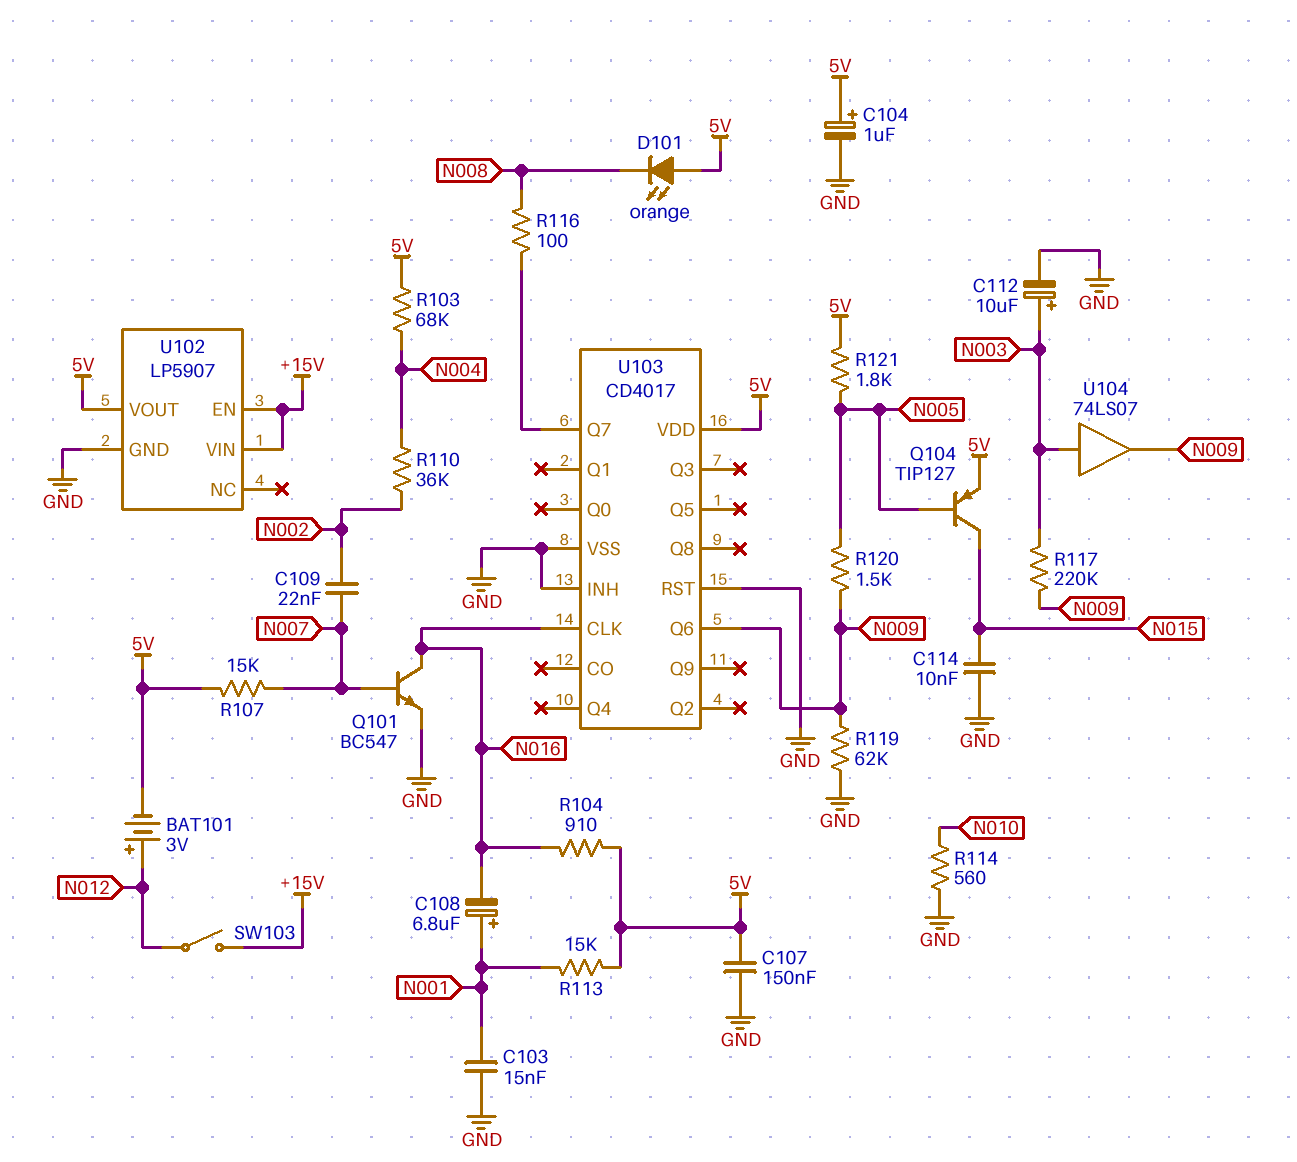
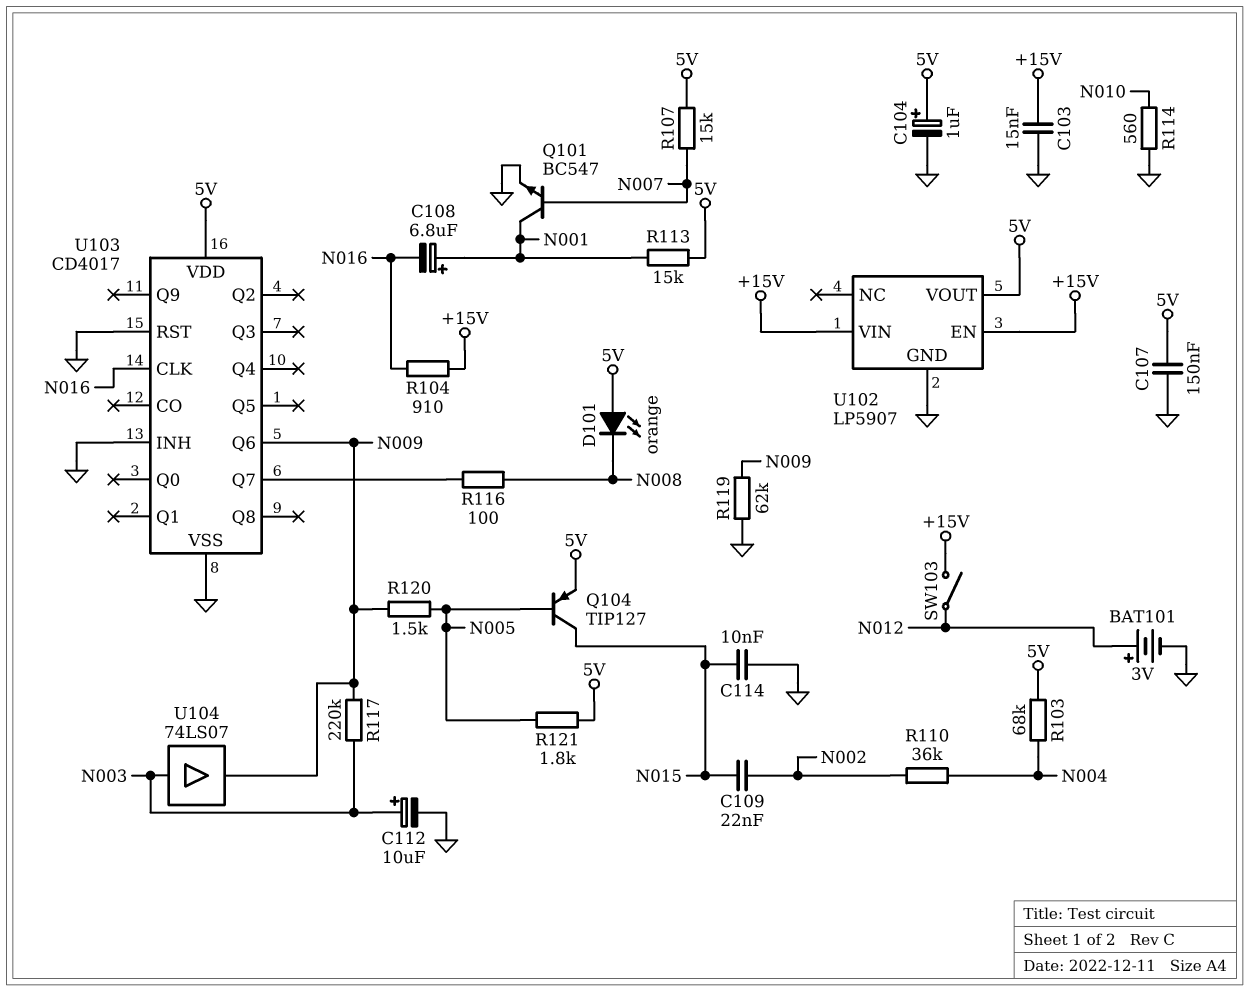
BAT101: 3V (plus N012, minus 5V) -> 3V (plus N012, minus GND)
C103: 15nF (GND, N001) -> 15nF (+15V, GND)
C109: 22nF (N002, N007) -> 22nF (N002, N015)
Q101: NPN BC547 (B N007, C N016, E GND) -> NPN BC547 (B N007, C N001, E GND)
R104: 910 (5V, N016) -> 910 (+15V, N016)

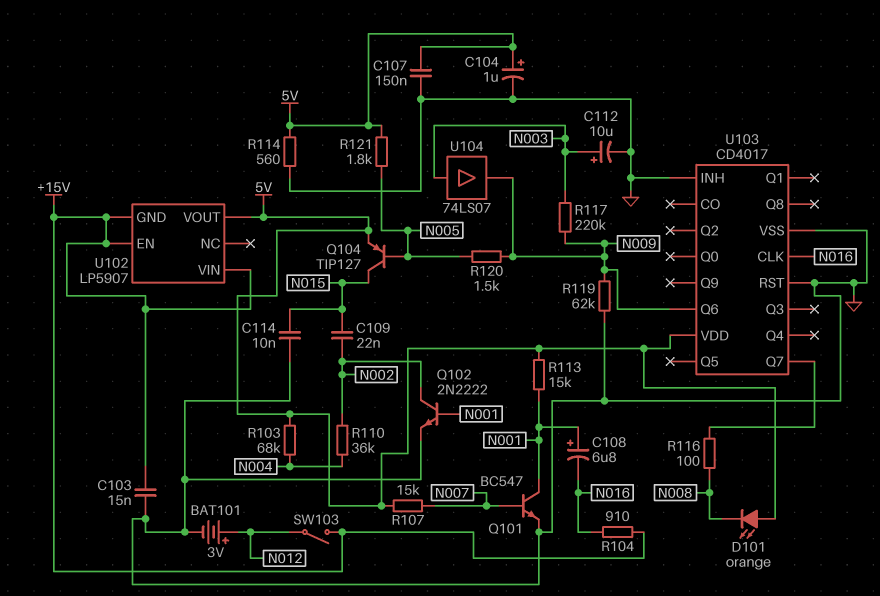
Q102: none -> NPN 2N2222 (B N001, C N002, E GND)
R114: 560 (GND, N010) -> 560 (5V, GND)
U102 pin GND: GND -> +15V

